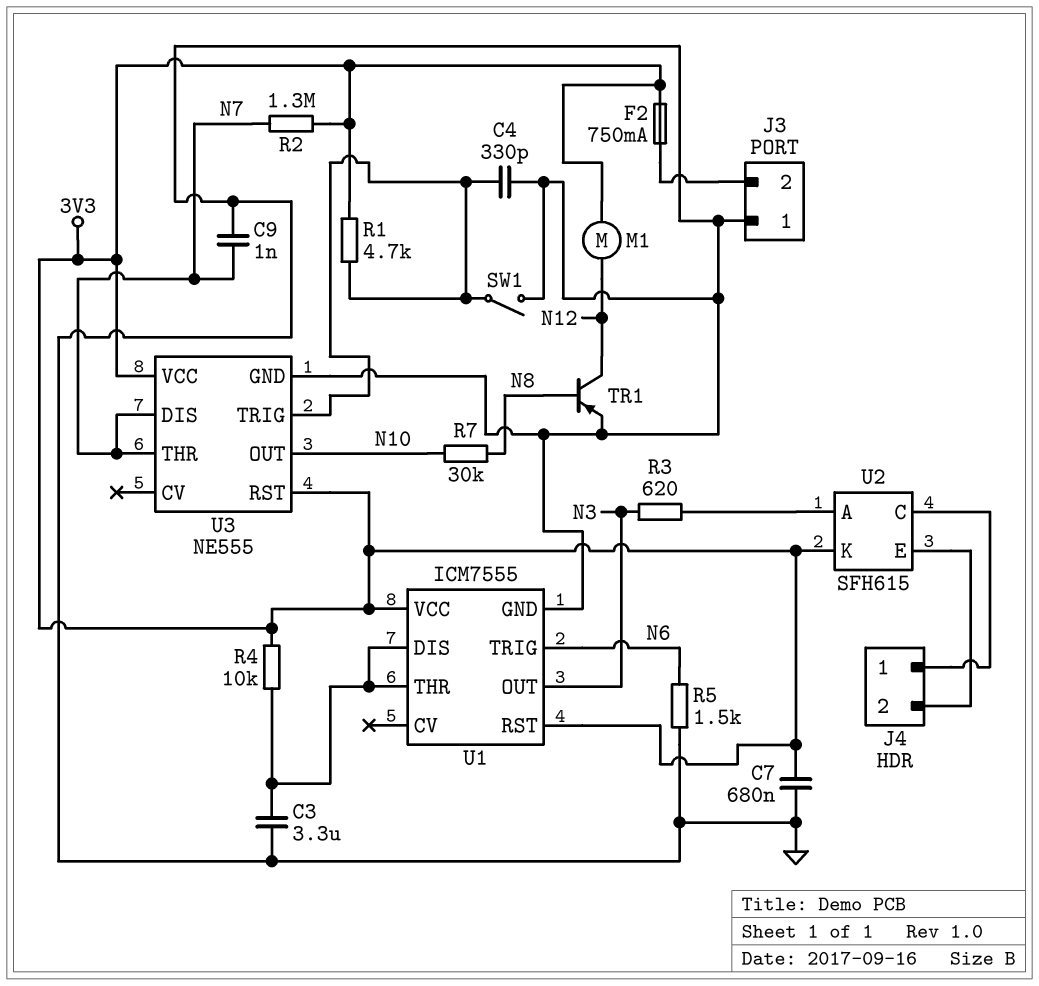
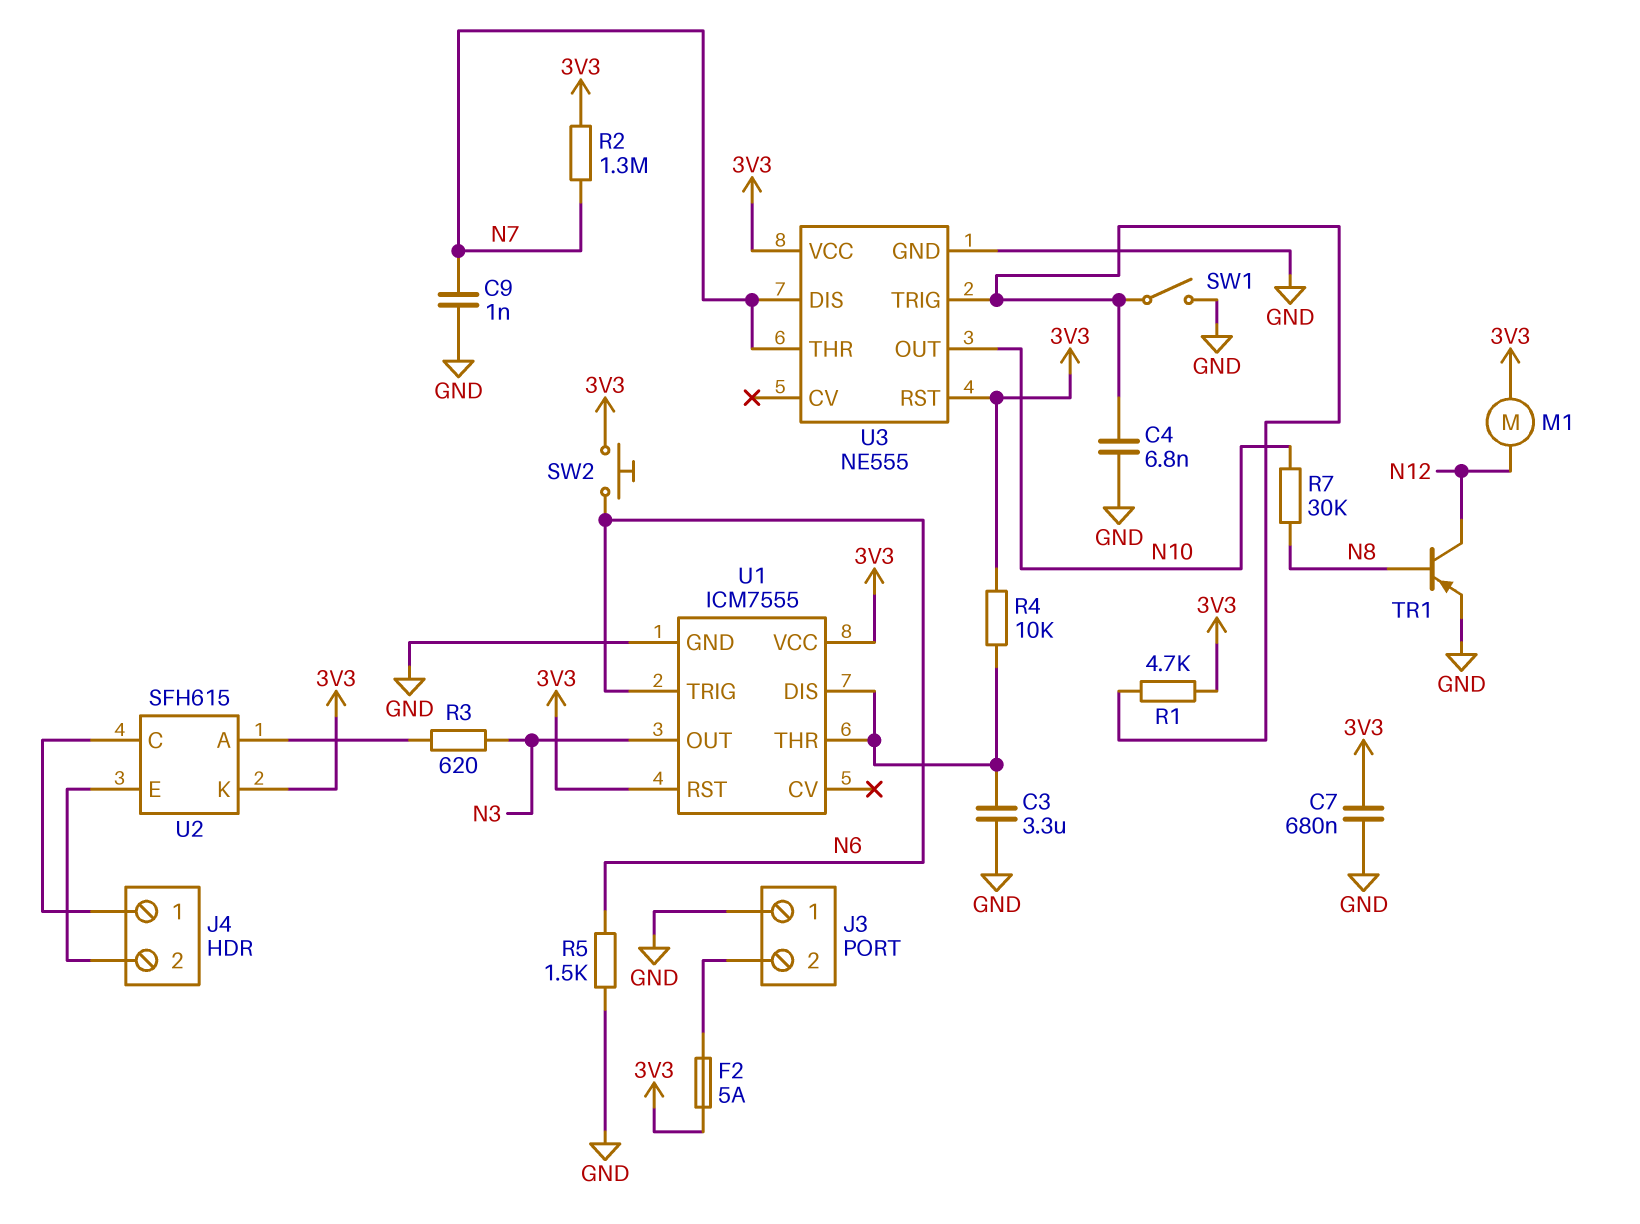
C4: 330pF (GND, U3/TRIG) -> 6.8nF (GND, U3/TRIG)
F2: 750mA (3V3, J3/2) -> 5A (3V3, J3/2)
SW2: none -> button (3V3, N6)

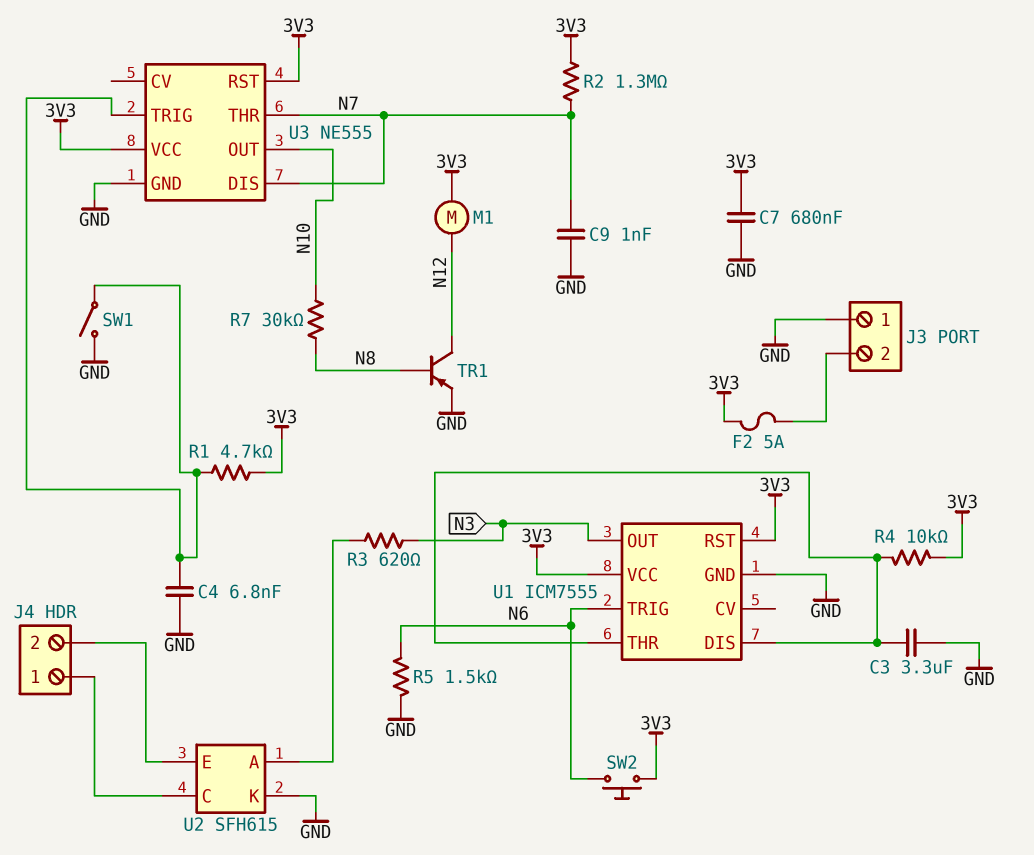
U2 pin K: 3V3 -> GND

